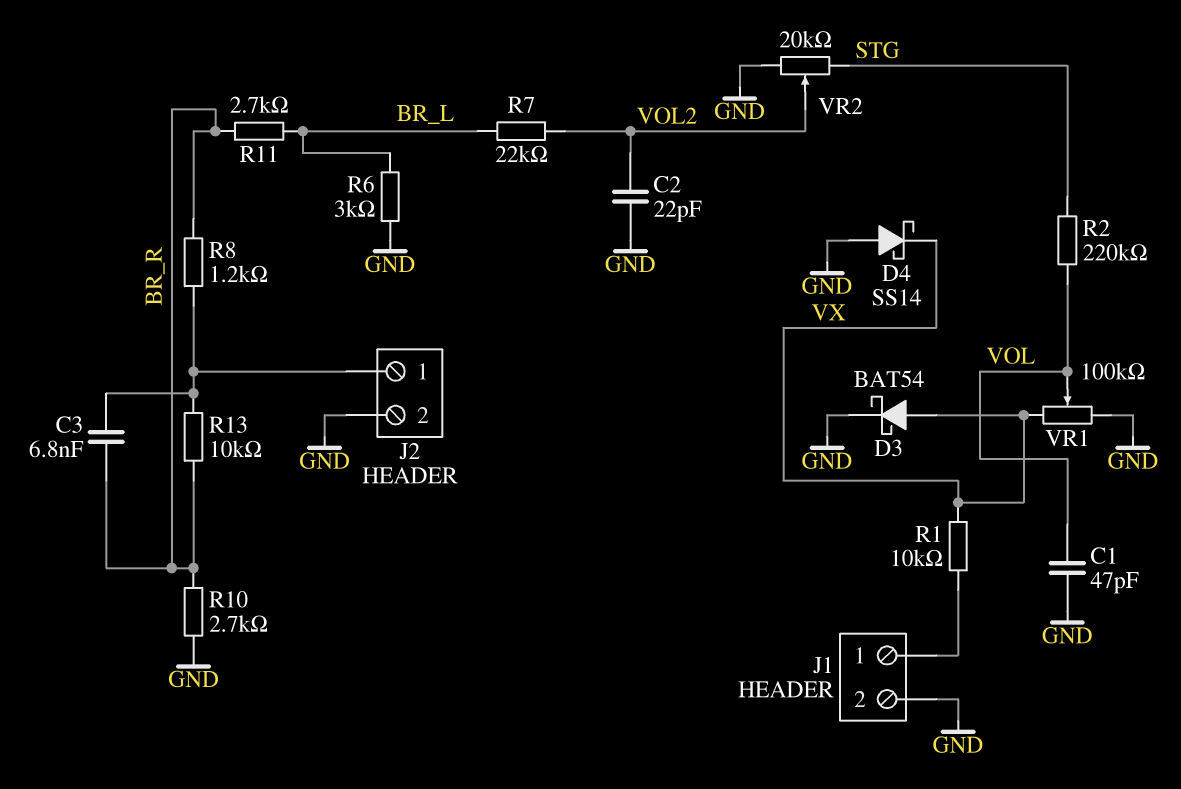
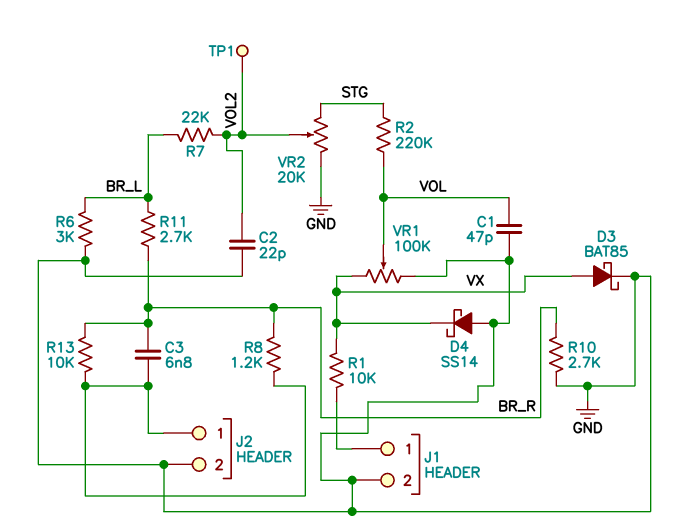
D3: schottky BAT54 (A VX, K GND) -> schottky BAT85 (A VX, K GND)
TP1: none -> test point (VOL2)

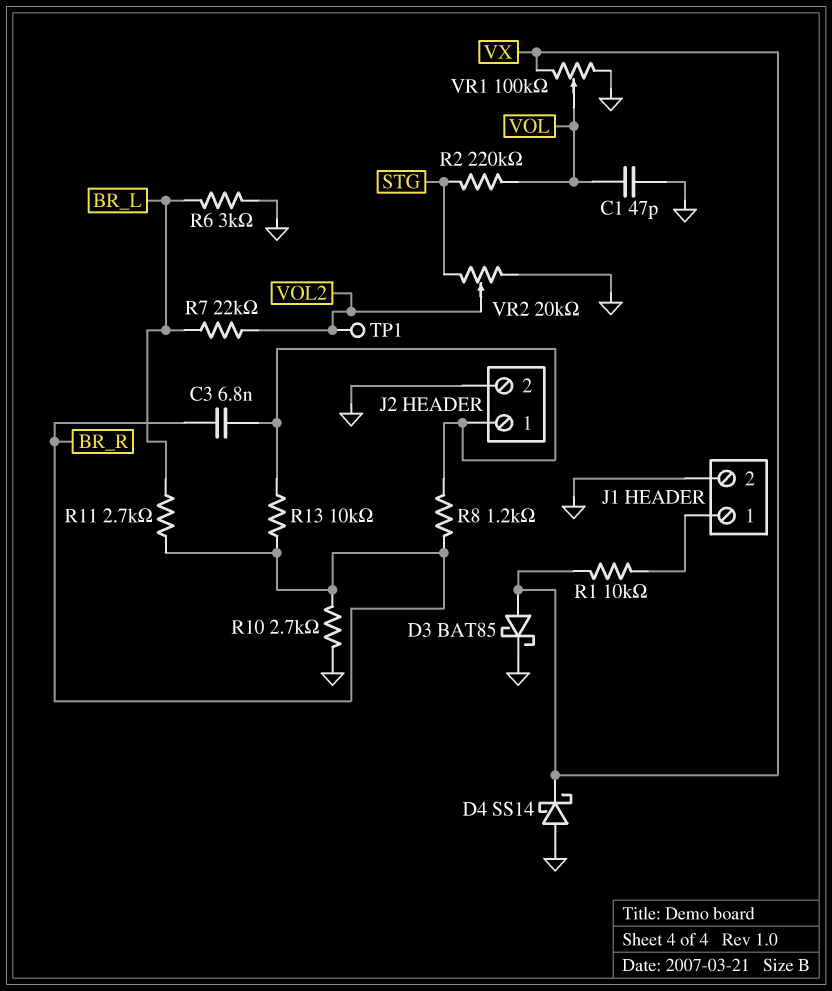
C2: 22pF (GND, VOL2) -> none

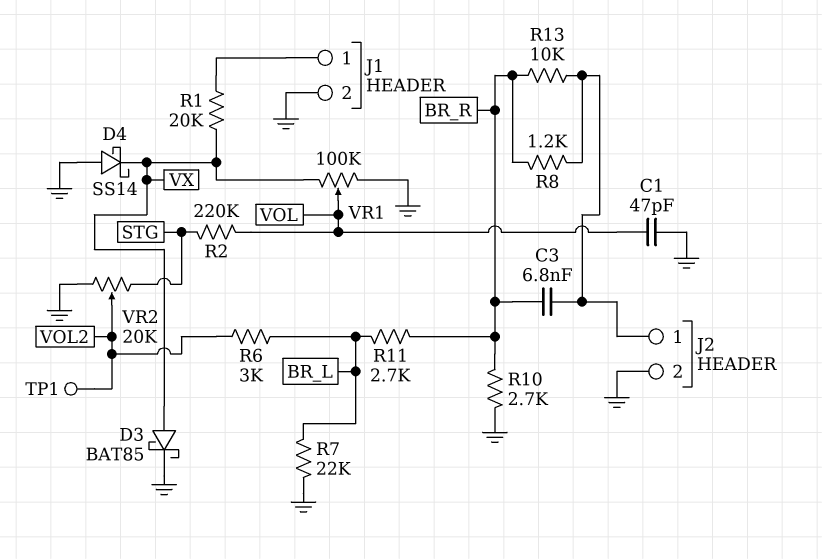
R1: 10k (J1/1, VX) -> 20k (J1/1, VX)
R6: 3k (BR_L, GND) -> 3k (BR_L, VOL2)
R7: 22k (BR_L, VOL2) -> 22k (BR_L, GND)

